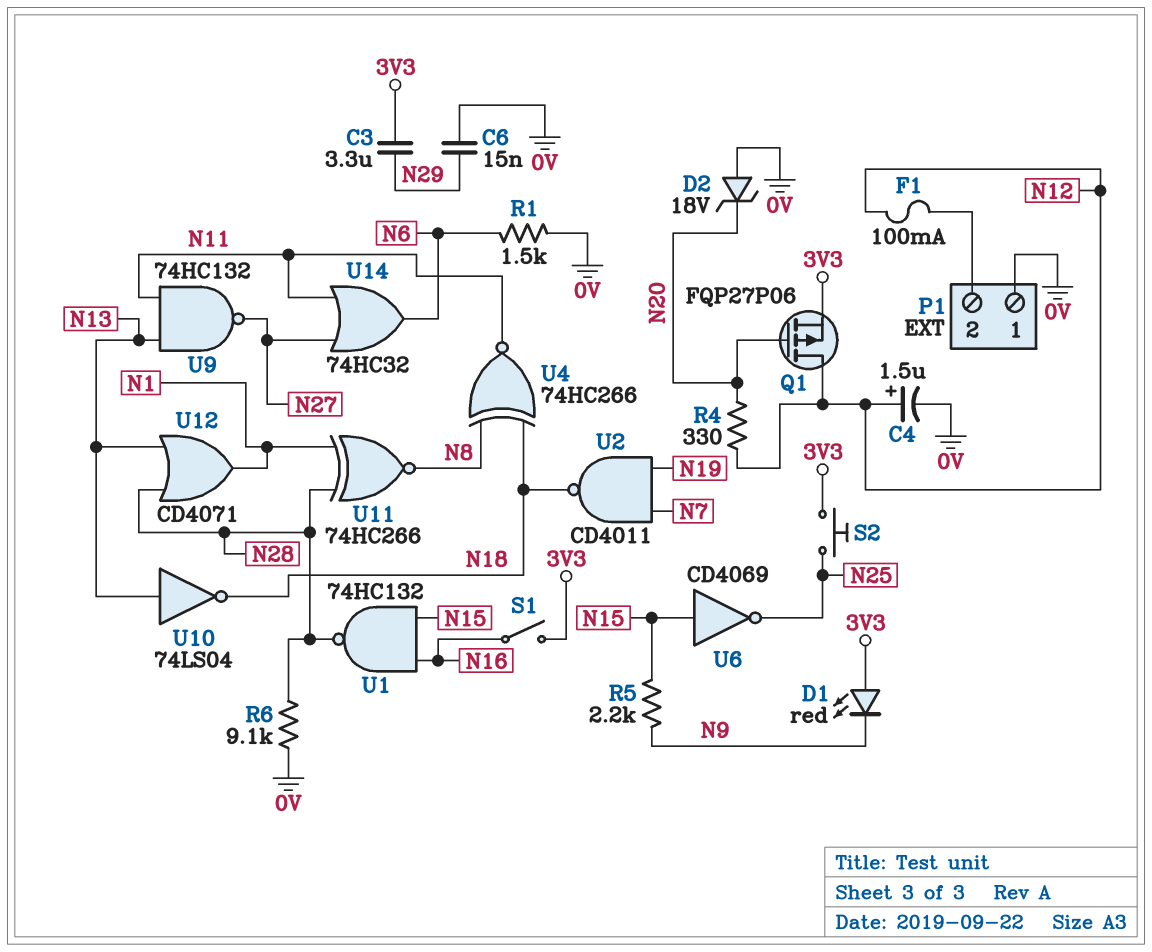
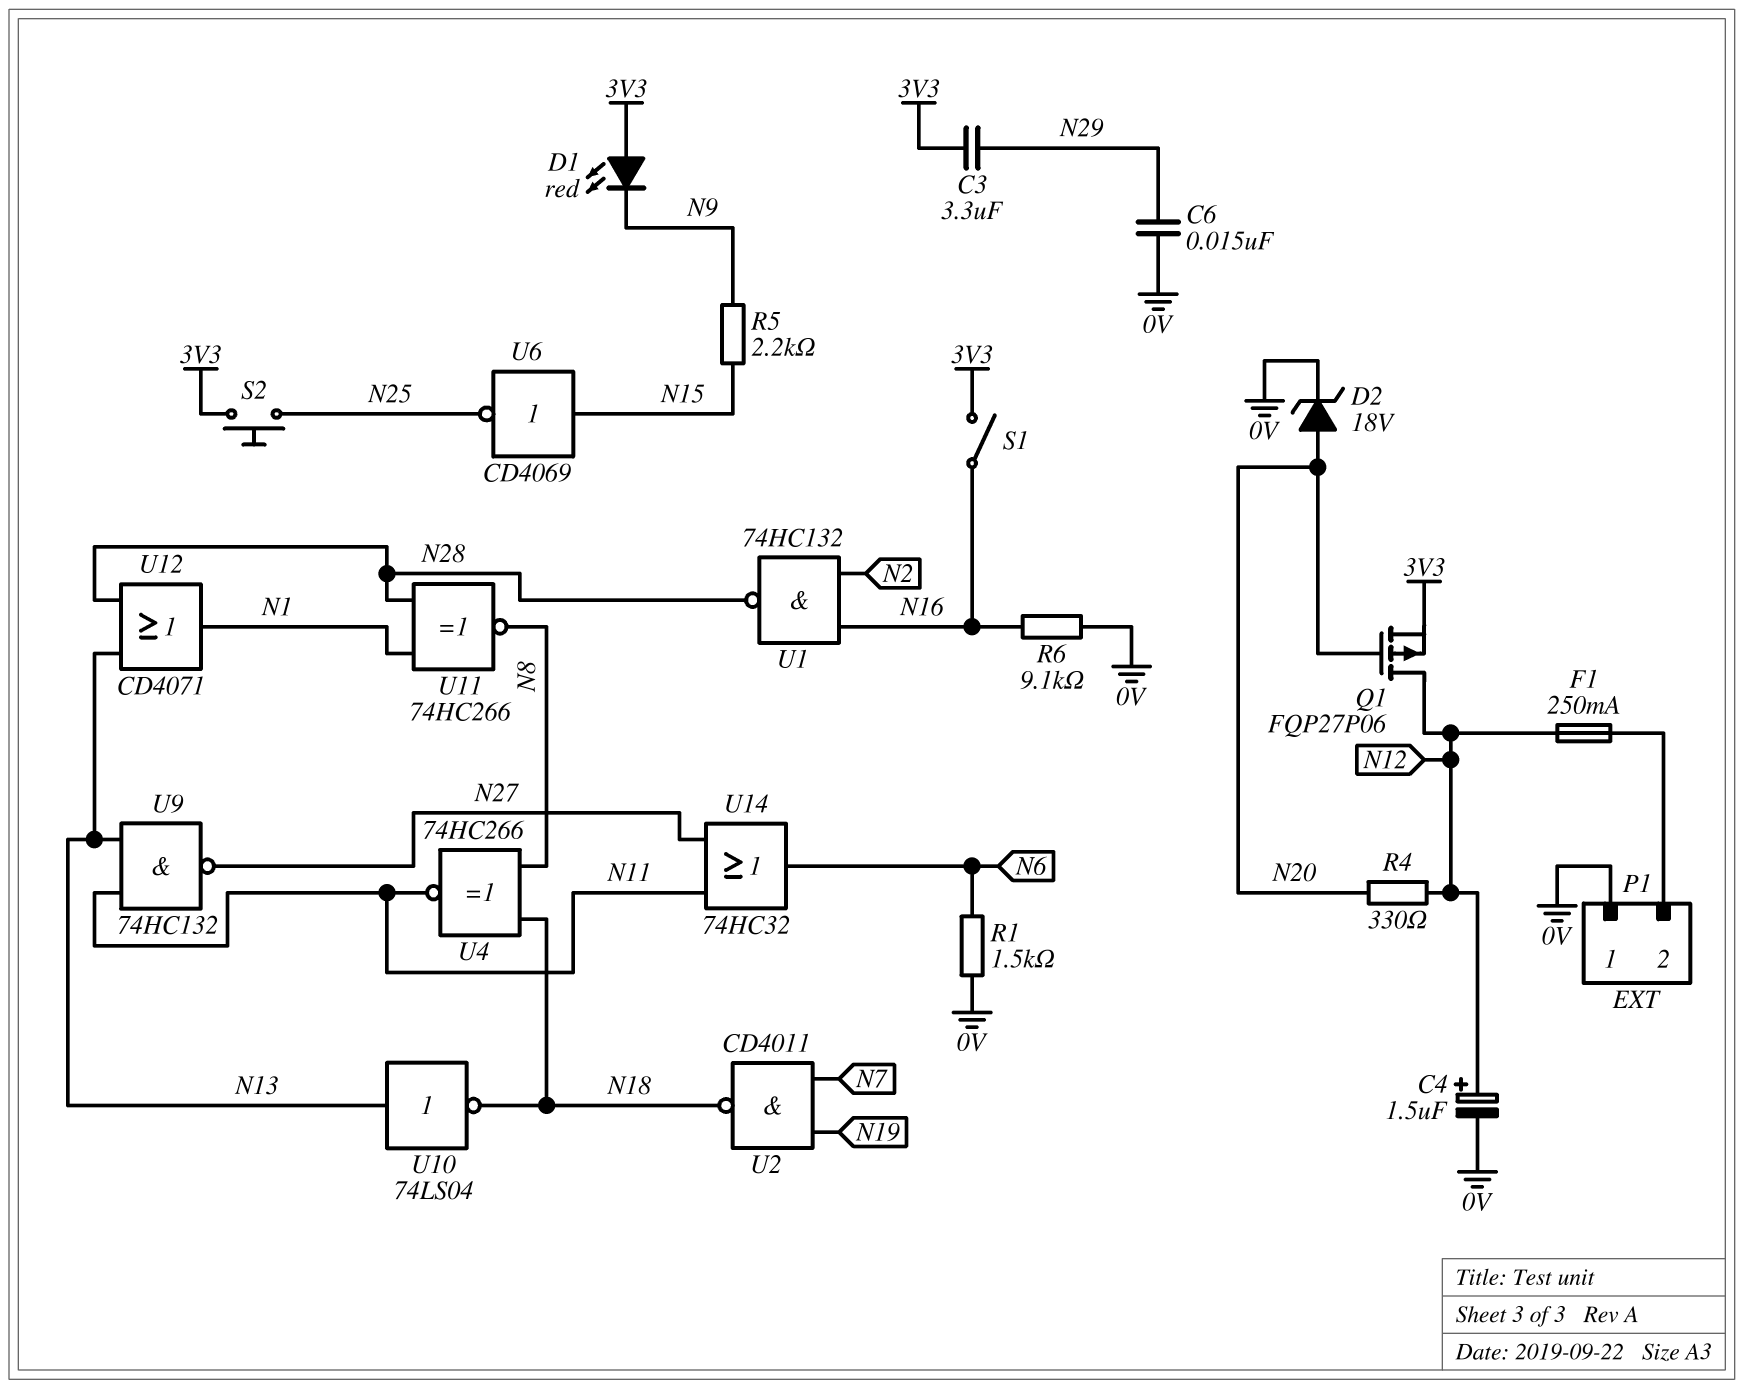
D2: zener 18V (A 0V, K N20) -> zener 18V (A N20, K 0V)
F1: 100mA (N12, P1/2) -> 250mA (N12, P1/2)
R6: 9.1k (0V, N28) -> 9.1k (0V, N16)
U1: NAND 74HC132 (in N15, in N16, out N28) -> NAND 74HC132 (in N2, in N16, out N28)

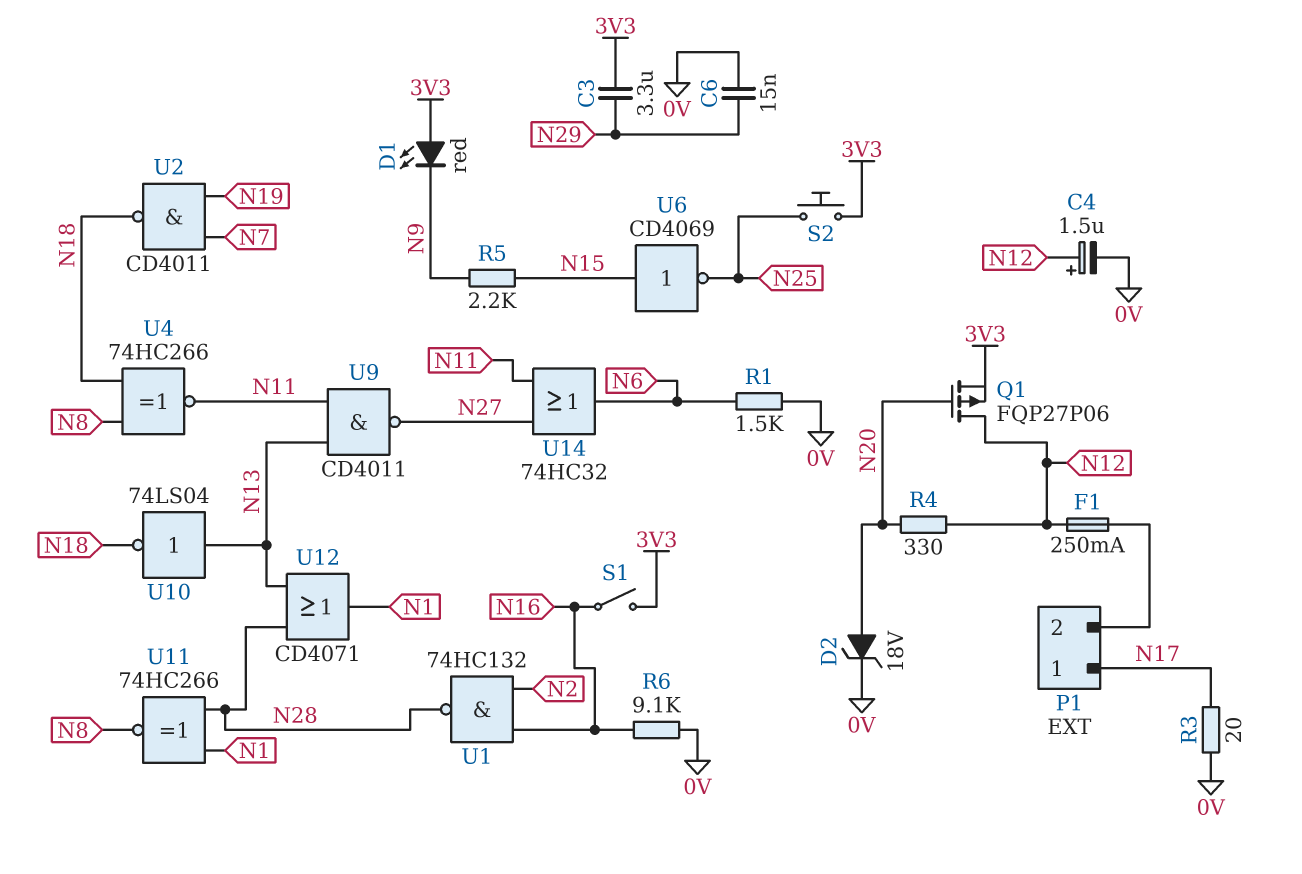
P1 pin 1: 0V -> N17
R3: none -> 20 (0V, N17)
U9: NAND 74HC132 (in N11, in N13, out N27) -> NAND CD4011 (in N11, in N13, out N27)

